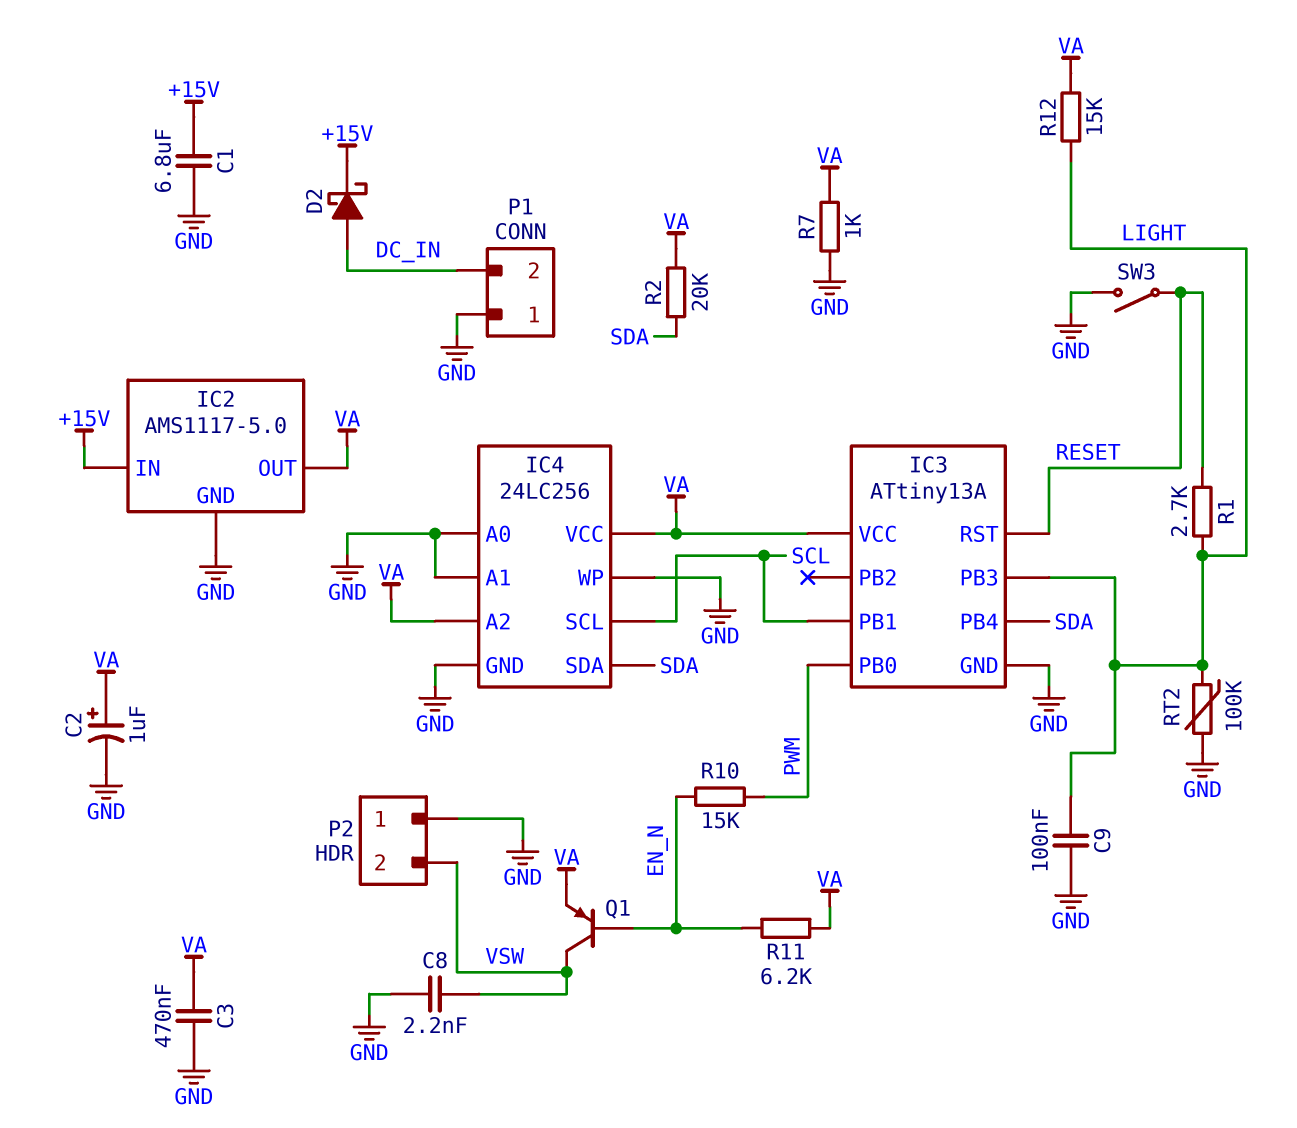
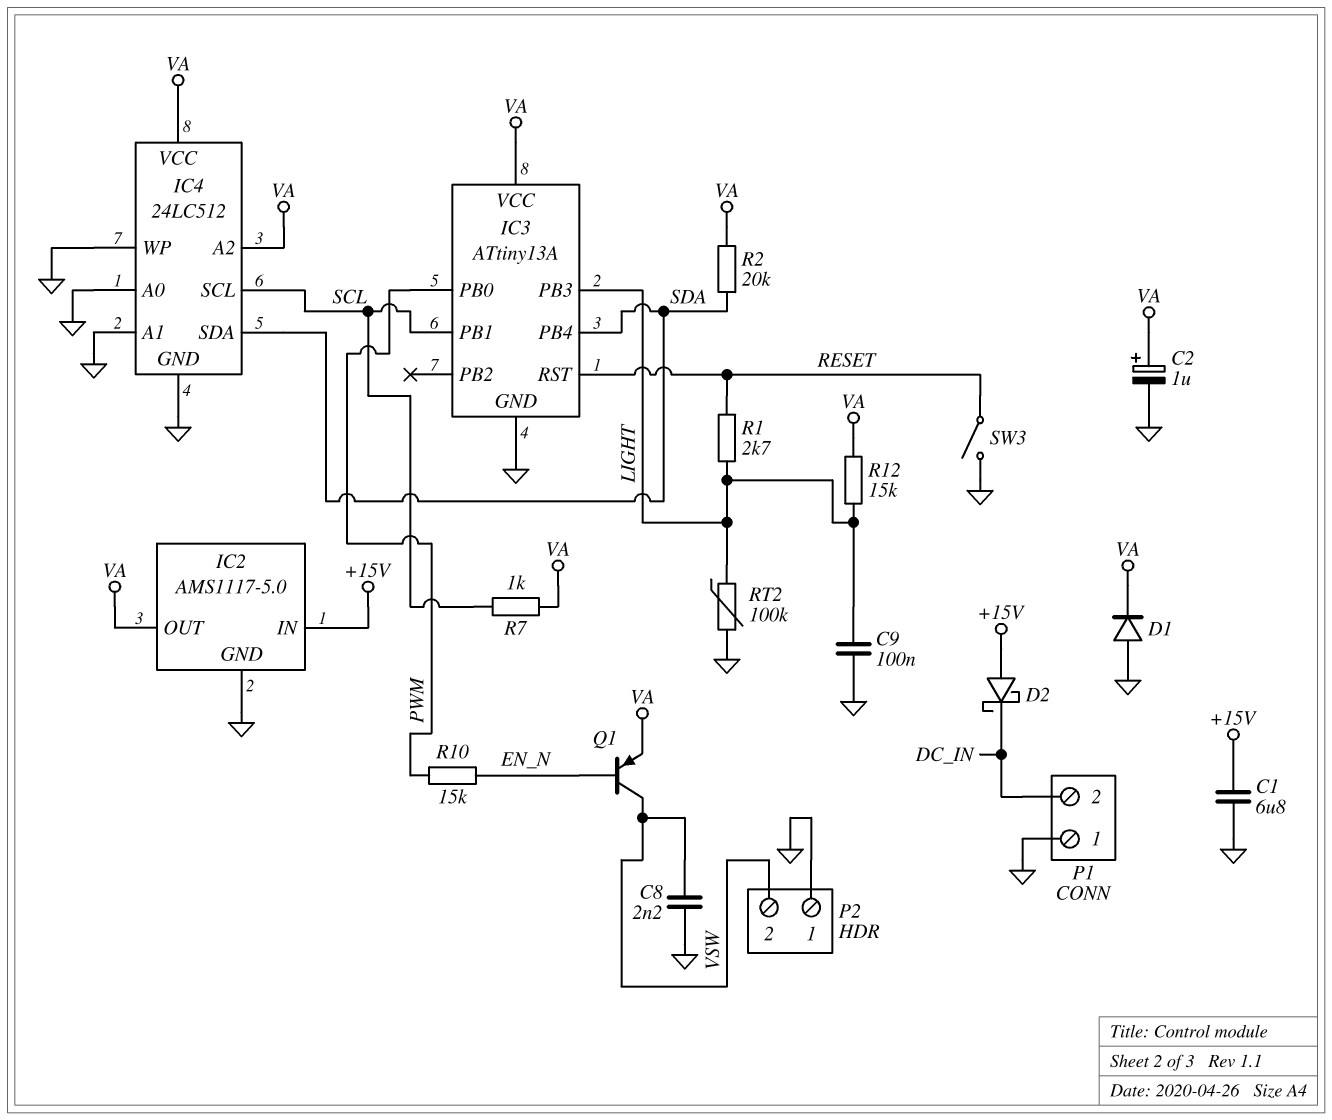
C3: 470nF (GND, VA) -> none
D1: none -> diode (A GND, K VA)
D2: schottky (A DC_IN, K +15V) -> schottky (A +15V, K DC_IN)
IC4: 24LC256 -> 24LC512
R7: 1k (GND, VA) -> 1k (SCL, VA)
R11: 6.2k (EN_N, VA) -> none

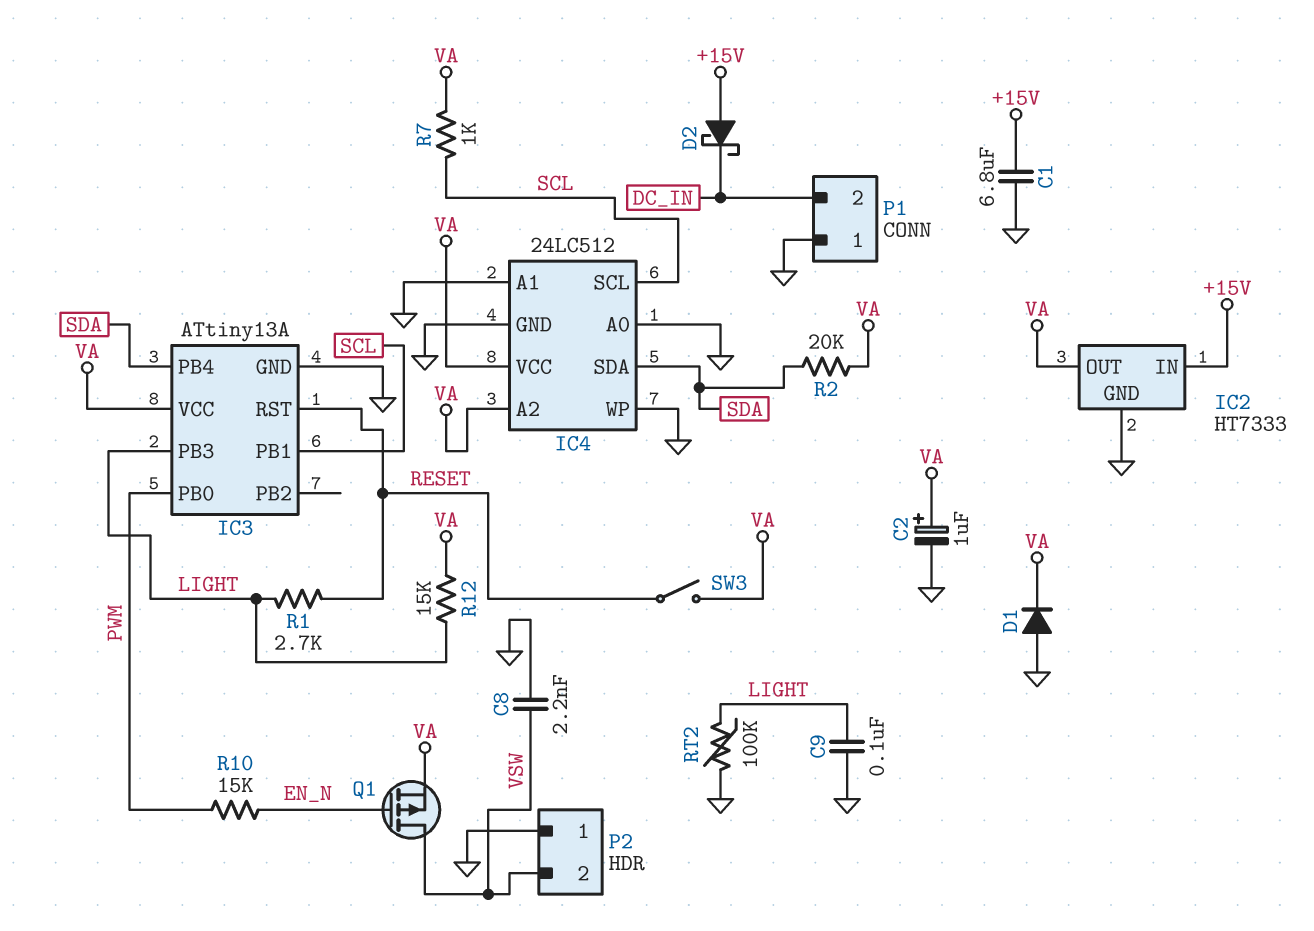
IC2: AMS1117-5.0 -> HT7333
Q1: PNP (B EN_N, C VSW, E VA) -> PMOS (G EN_N, D VSW, S VA)
SW3: switch (GND, RESET) -> switch (RESET, VA)

